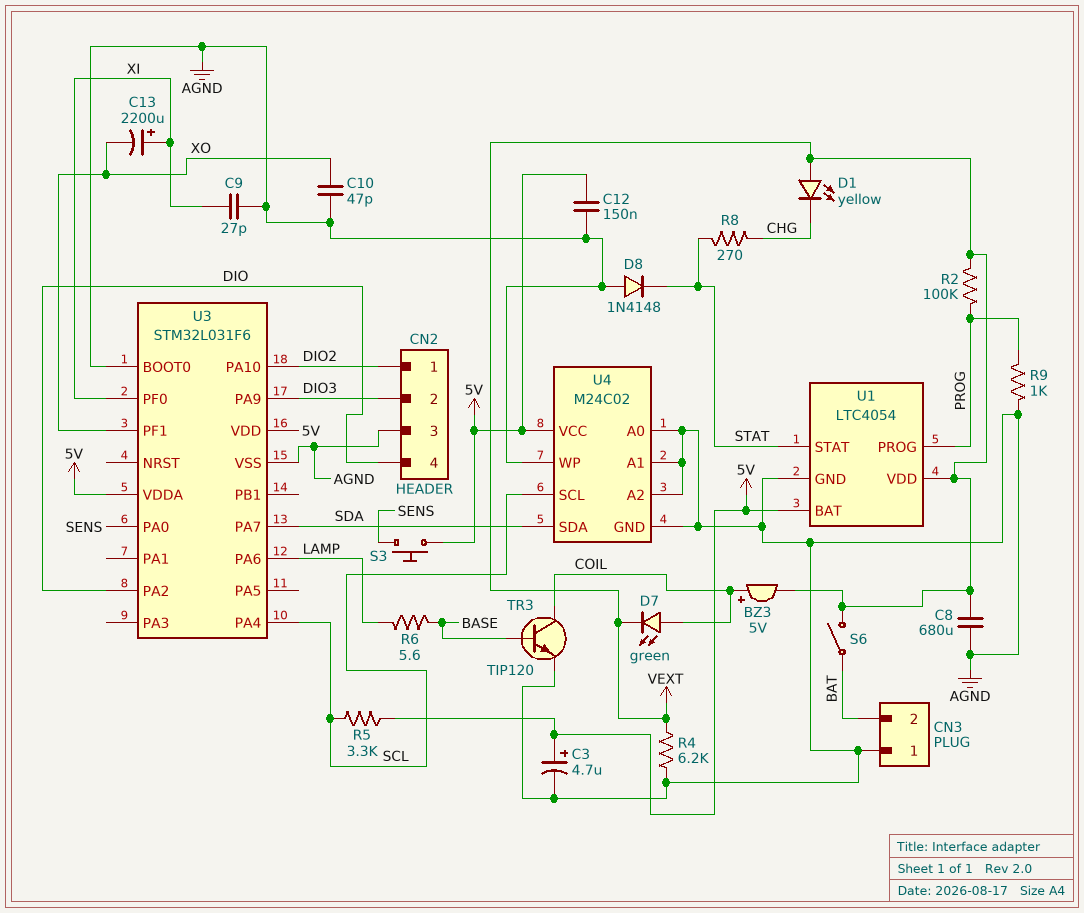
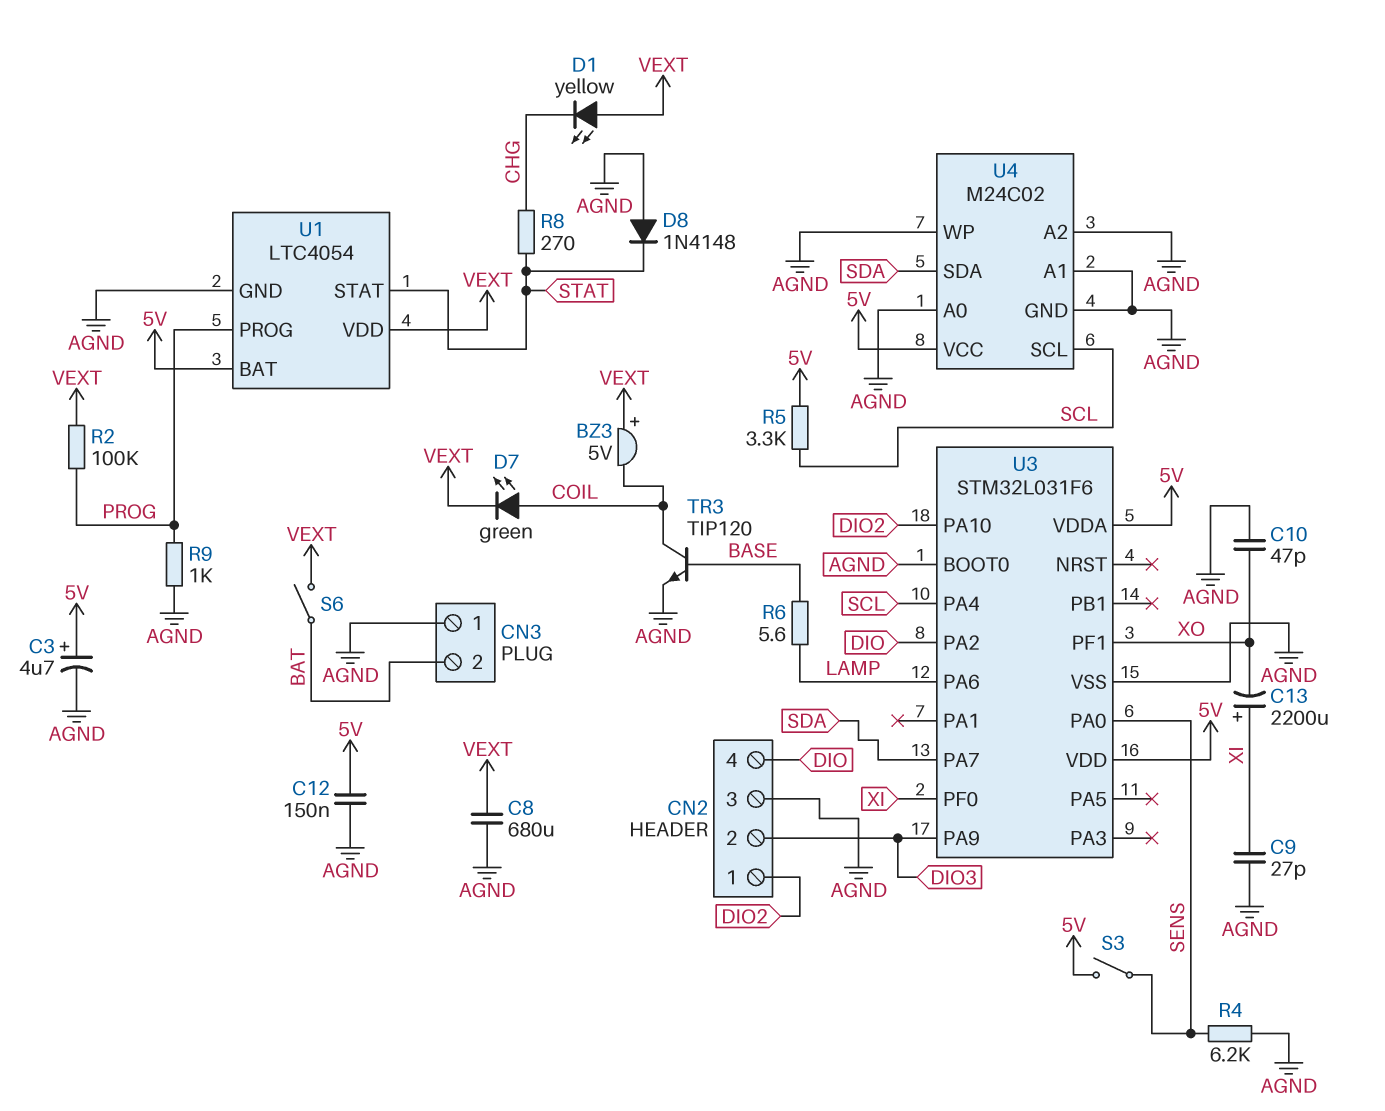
BZ3: buzzer 5V (plus COIL, minus VEXT) -> buzzer 5V (plus VEXT, minus COIL)
R4: 6.2k (AGND, VEXT) -> 6.2k (AGND, SENS)
S3: button (5V, SENS) -> switch (5V, SENS)

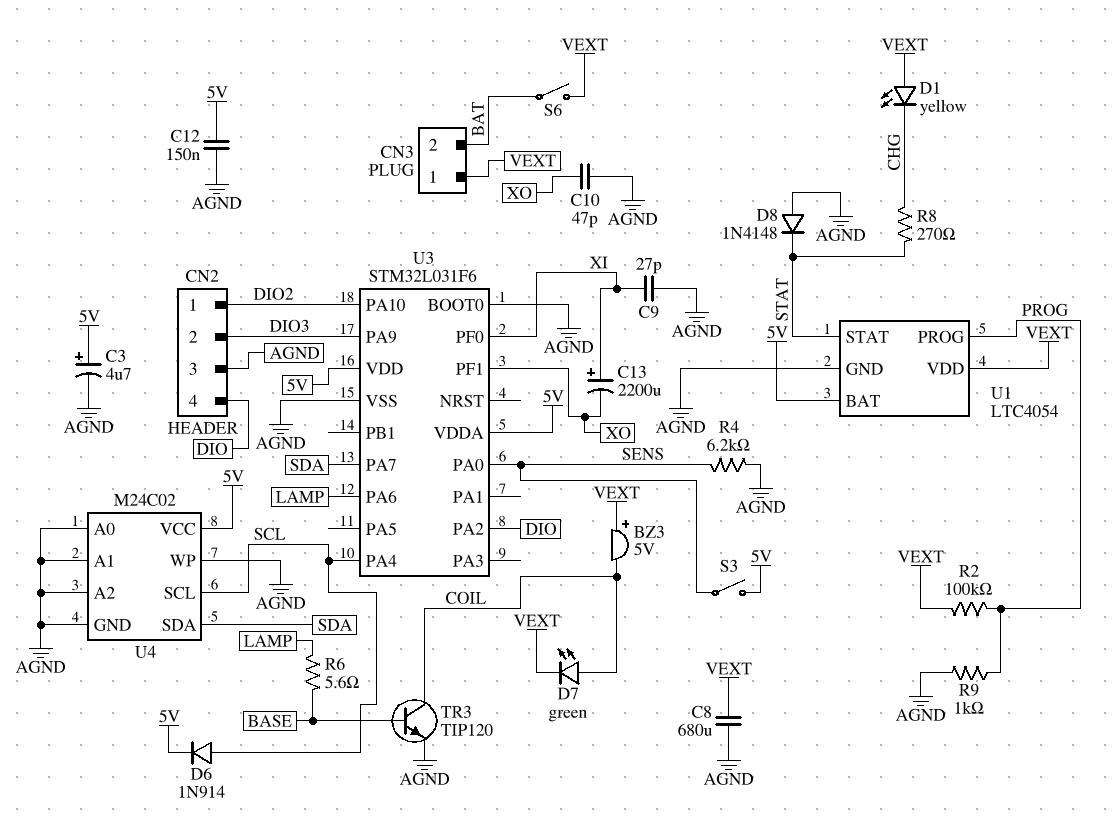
CN3 pin 1: AGND -> VEXT
D6: none -> diode 1N914 (A SCL, K 5V)
R5: 3.3k (5V, SCL) -> none

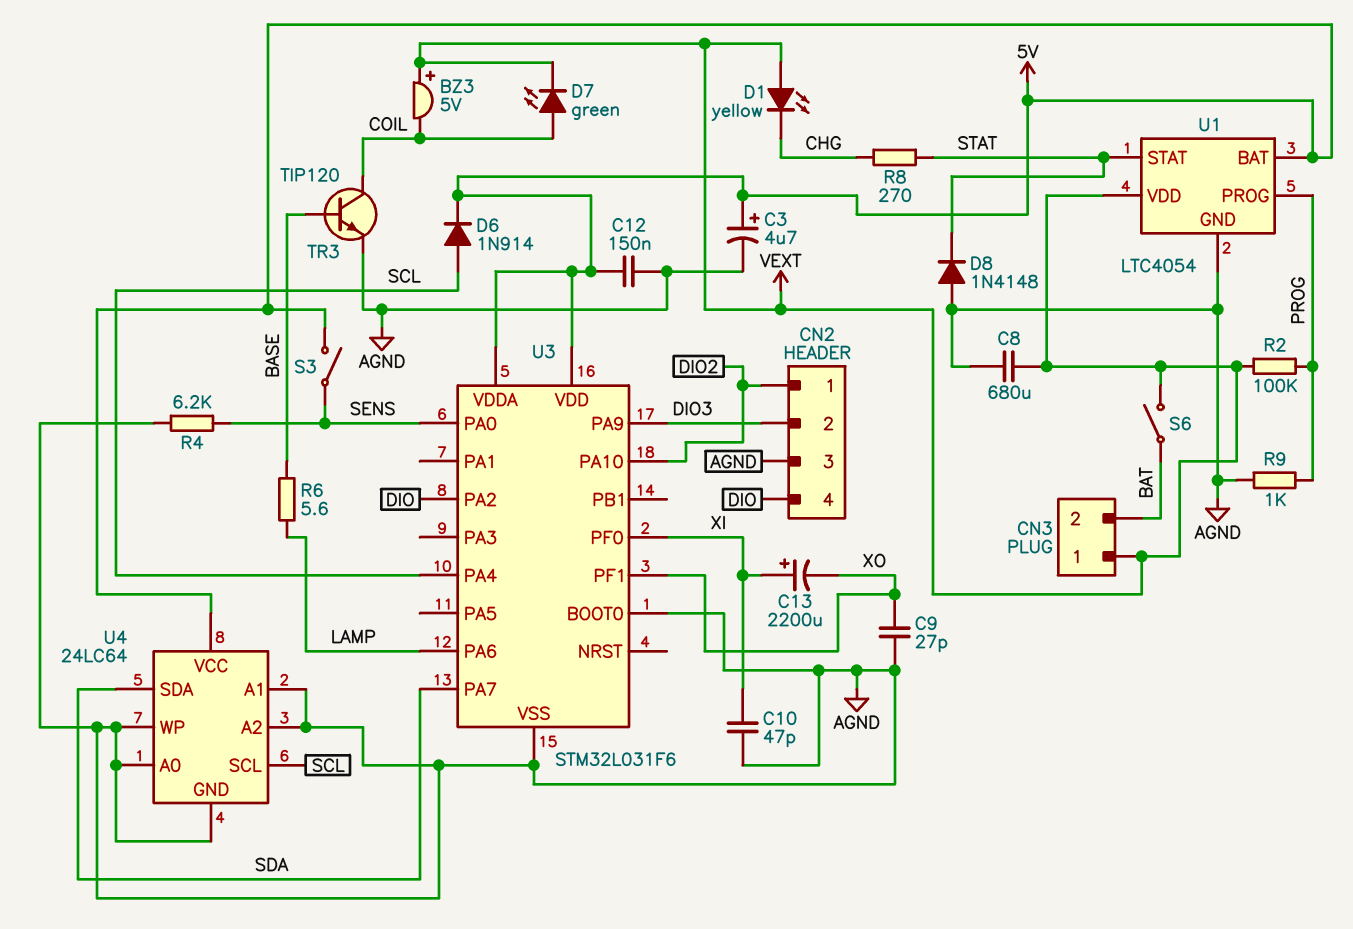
C9: 27pF (AGND, XI) -> 27pF (AGND, XO)
C10: 47pF (AGND, XO) -> 47pF (AGND, XI)
U4: M24C02 -> 24LC64

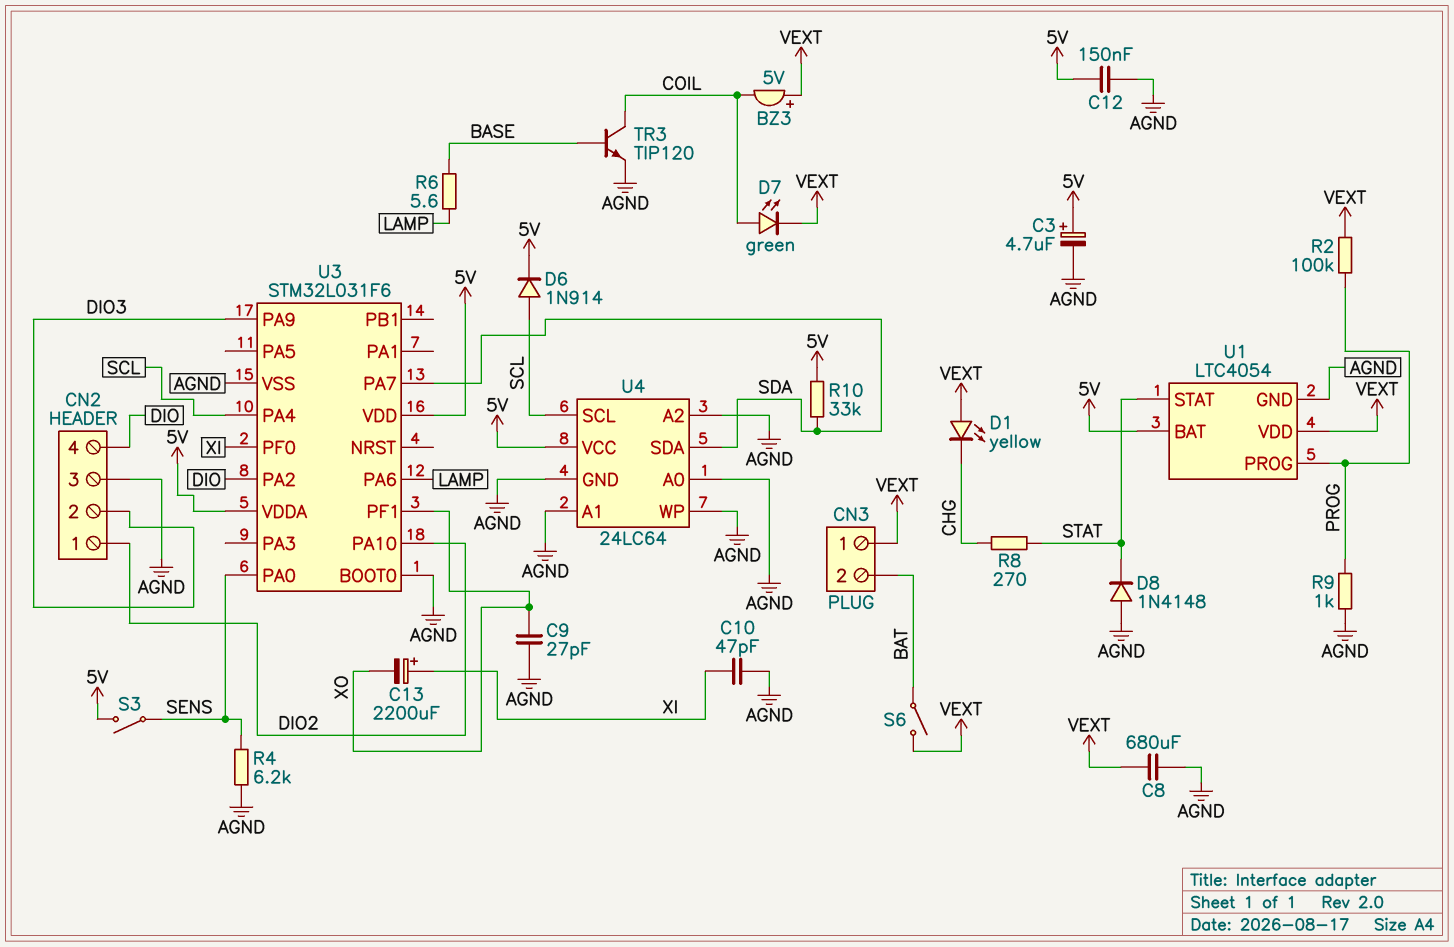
R10: none -> 33k (5V, SDA)

